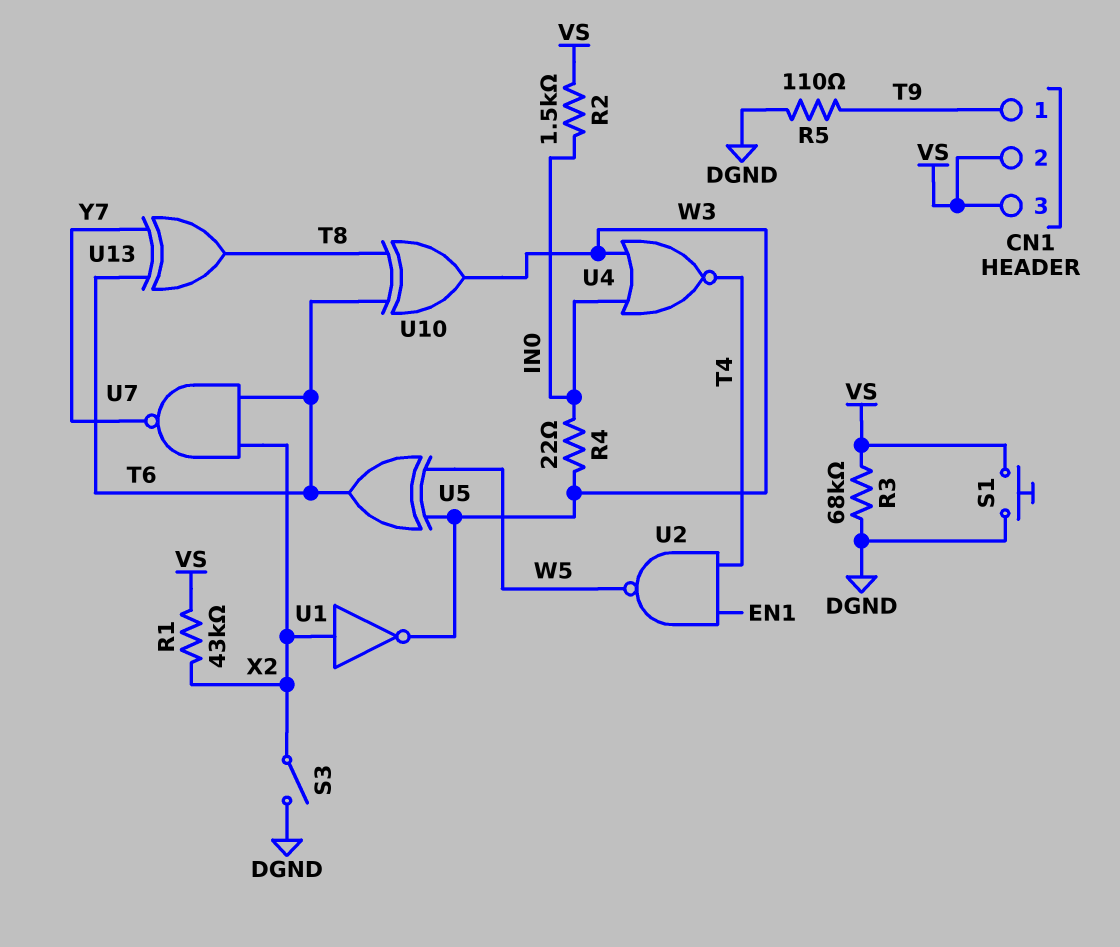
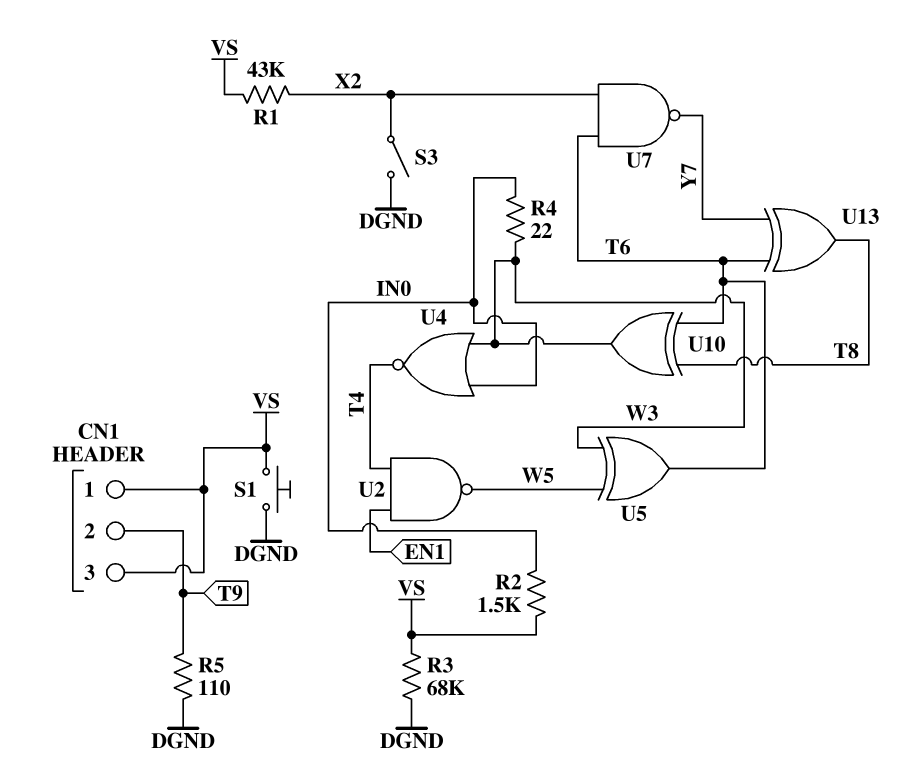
CN1 pin 1: T9 -> VS
CN1 pin 2: VS -> T9
U1: NOT (in X2, out W3) -> none

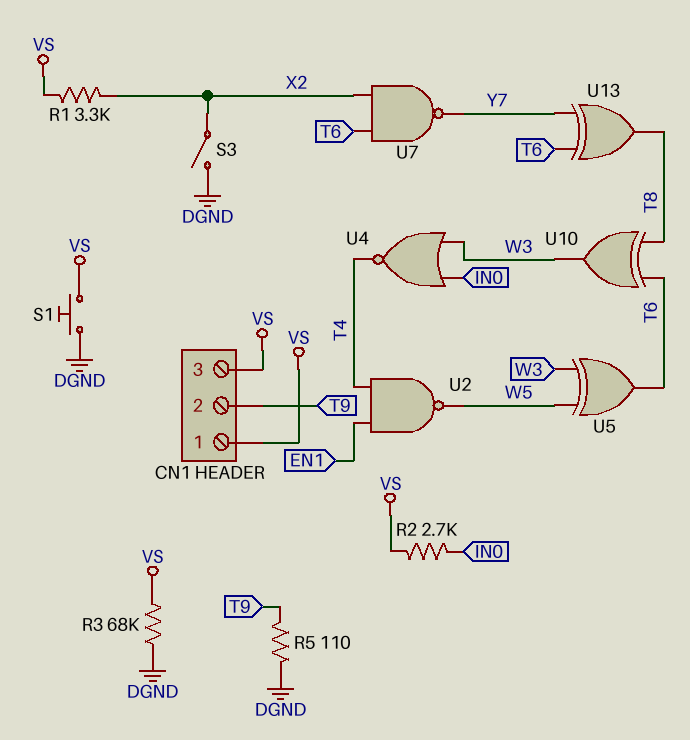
R1: 43k (VS, X2) -> 3.3k (VS, X2)
R2: 1.5k (IN0, VS) -> 2.7k (IN0, VS)
R4: 22 (IN0, W3) -> none

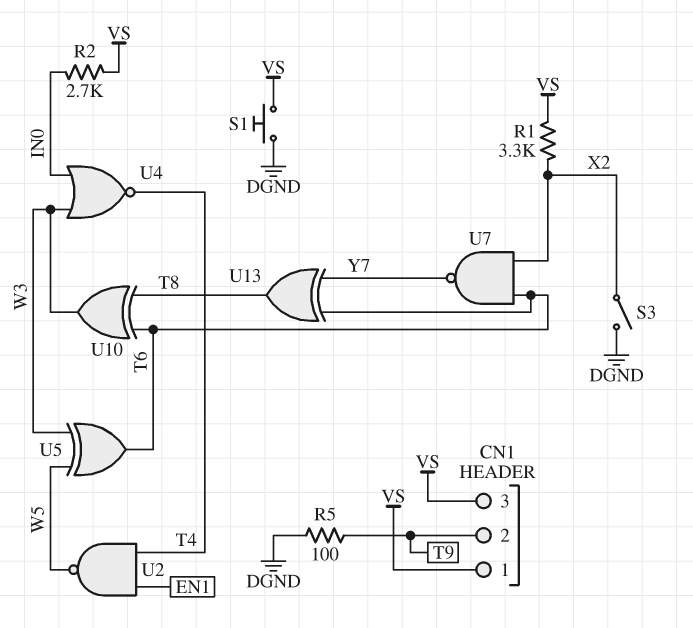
R3: 68k (DGND, VS) -> none
R5: 110 (DGND, T9) -> 100 (DGND, T9)

